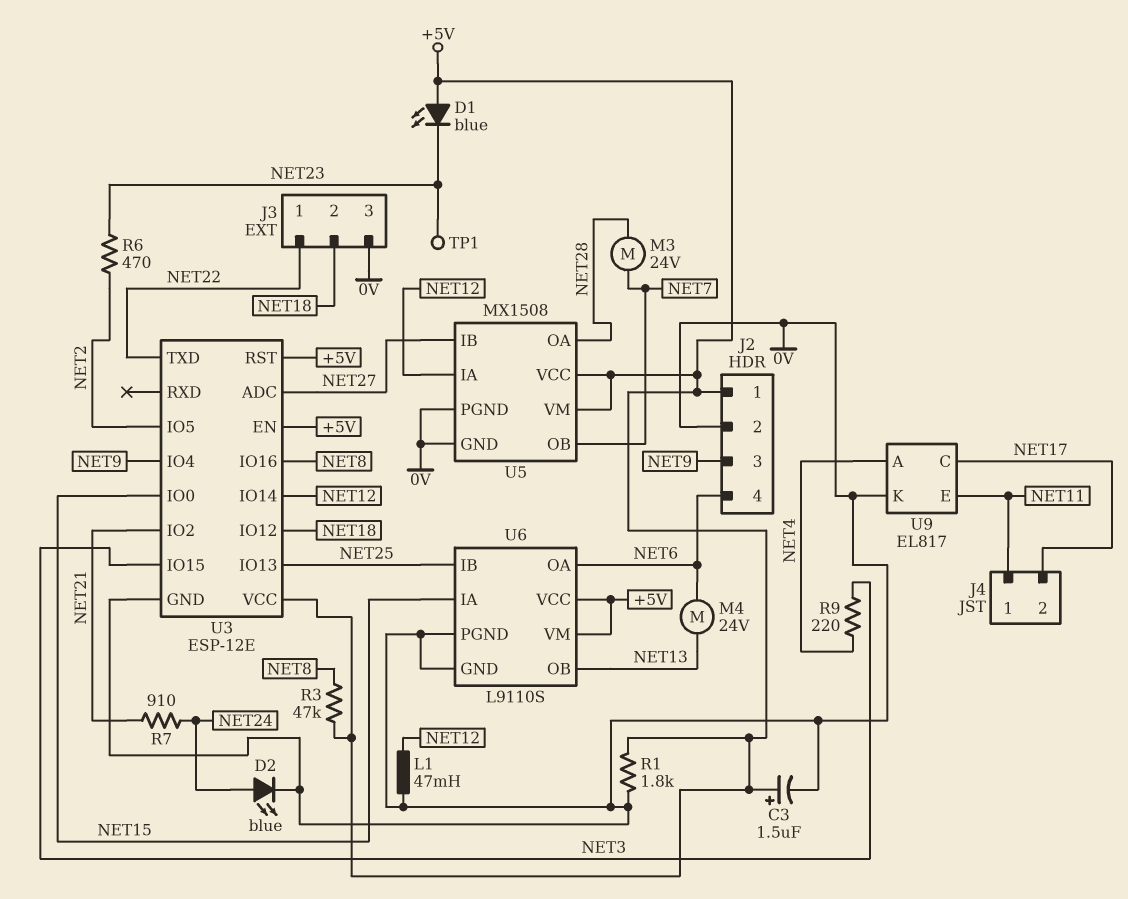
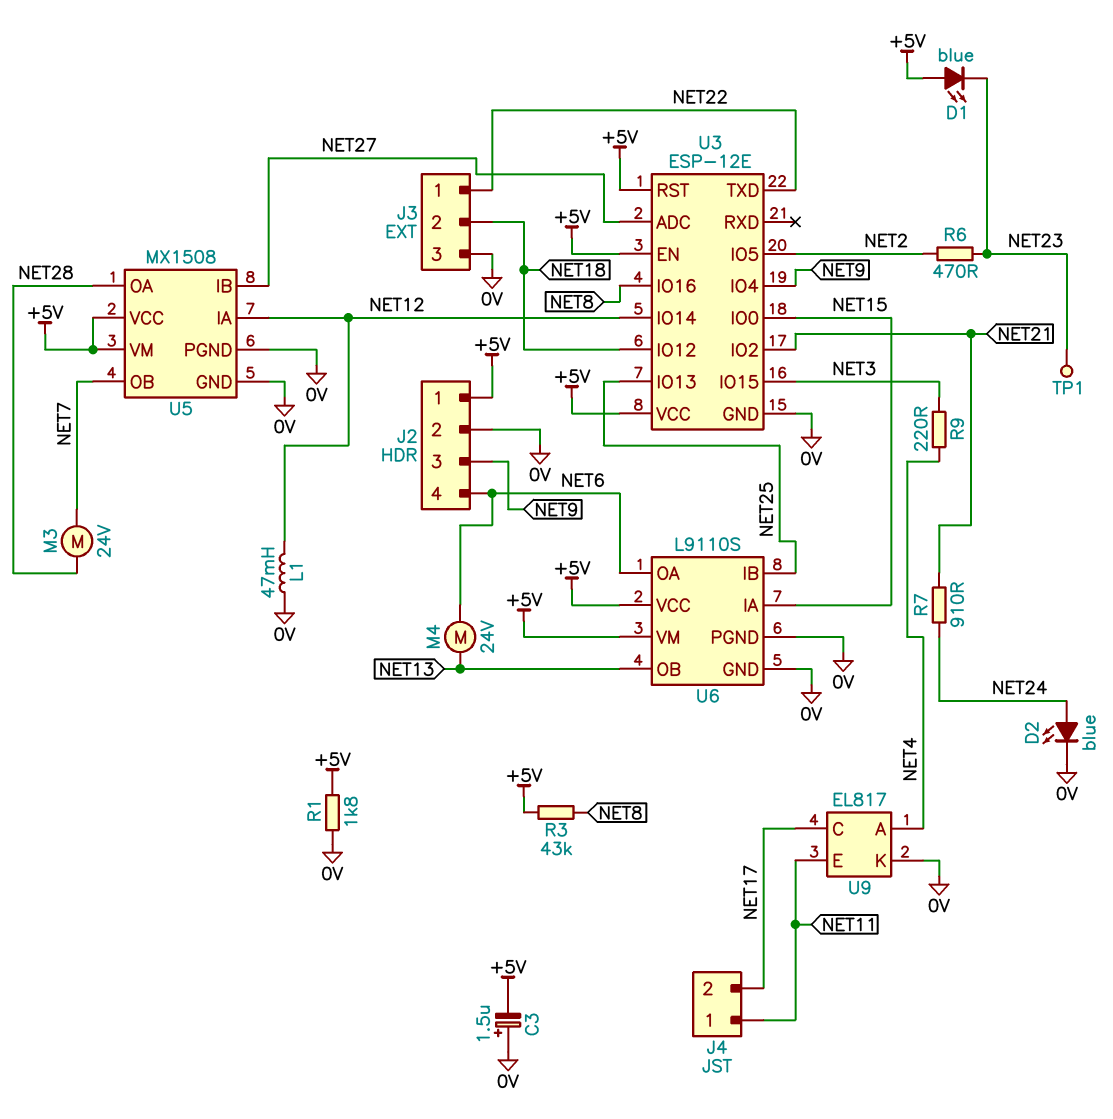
C3: 1.5uF (plus +5V, minus 0V) -> 1.5uF (plus 0V, minus +5V)
R3: 47k (+5V, NET8) -> 43k (+5V, NET8)

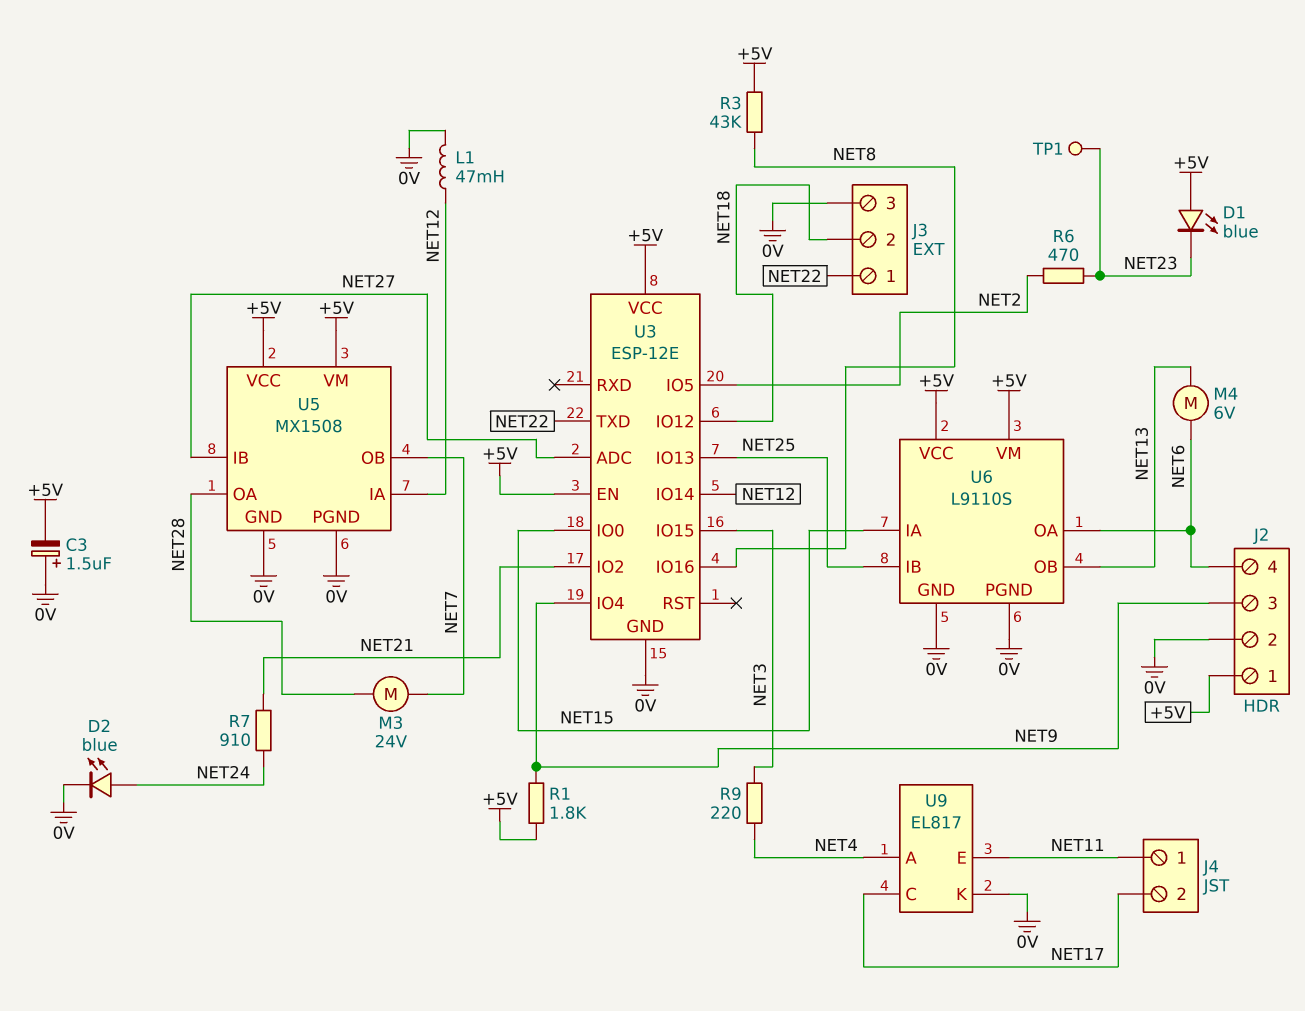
M4: motor 24V (NET6, NET13) -> motor 6V (NET6, NET13)
R1: 1.8k (+5V, 0V) -> 1.8k (+5V, NET9)
U3 pin RST: +5V -> none

